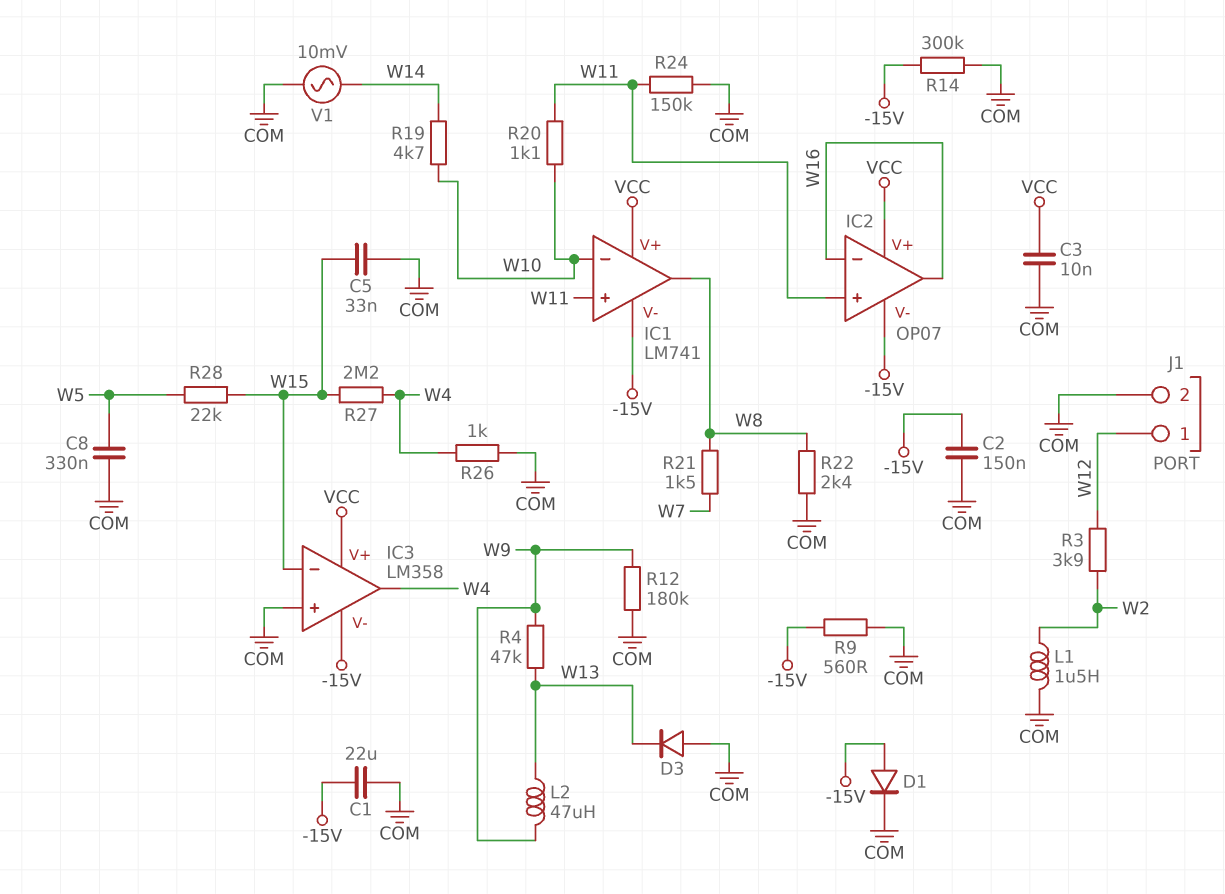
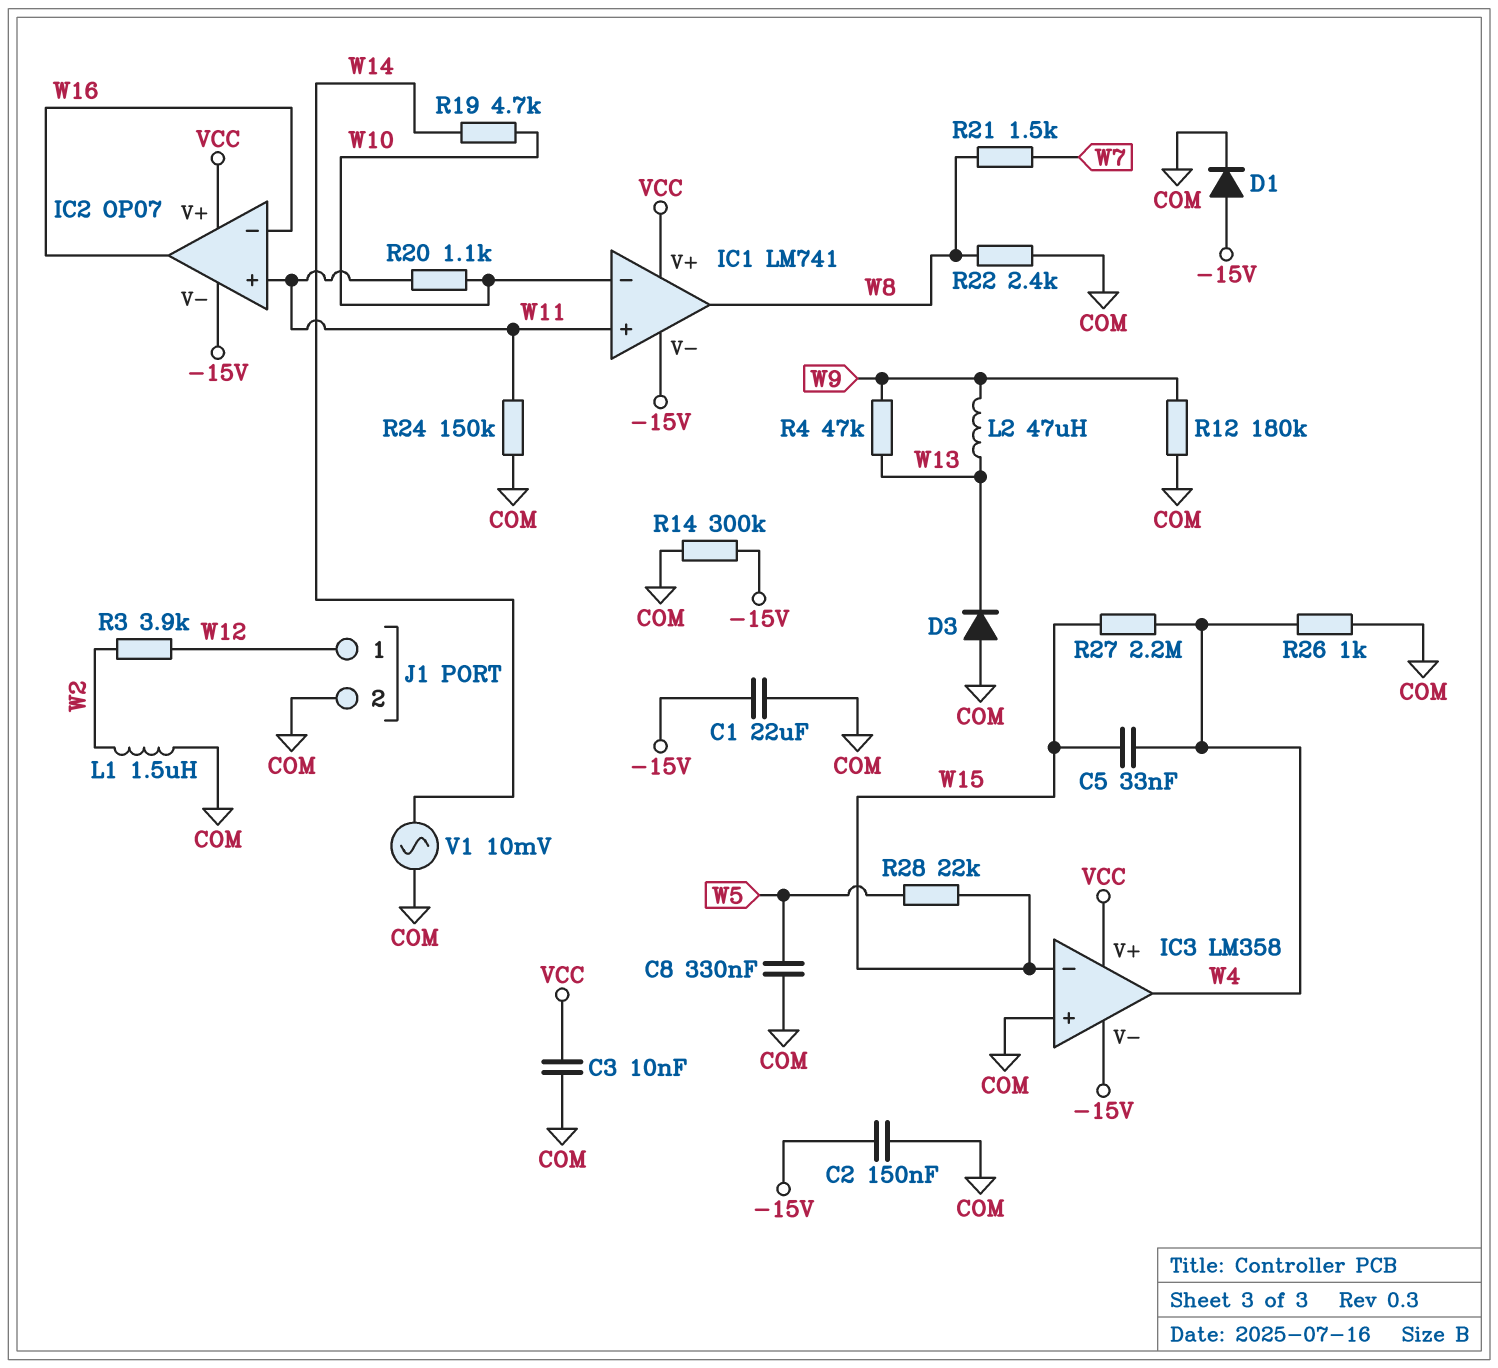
C5: 33nF (COM, W15) -> 33nF (W4, W15)
R9: 560 (-15V, COM) -> none

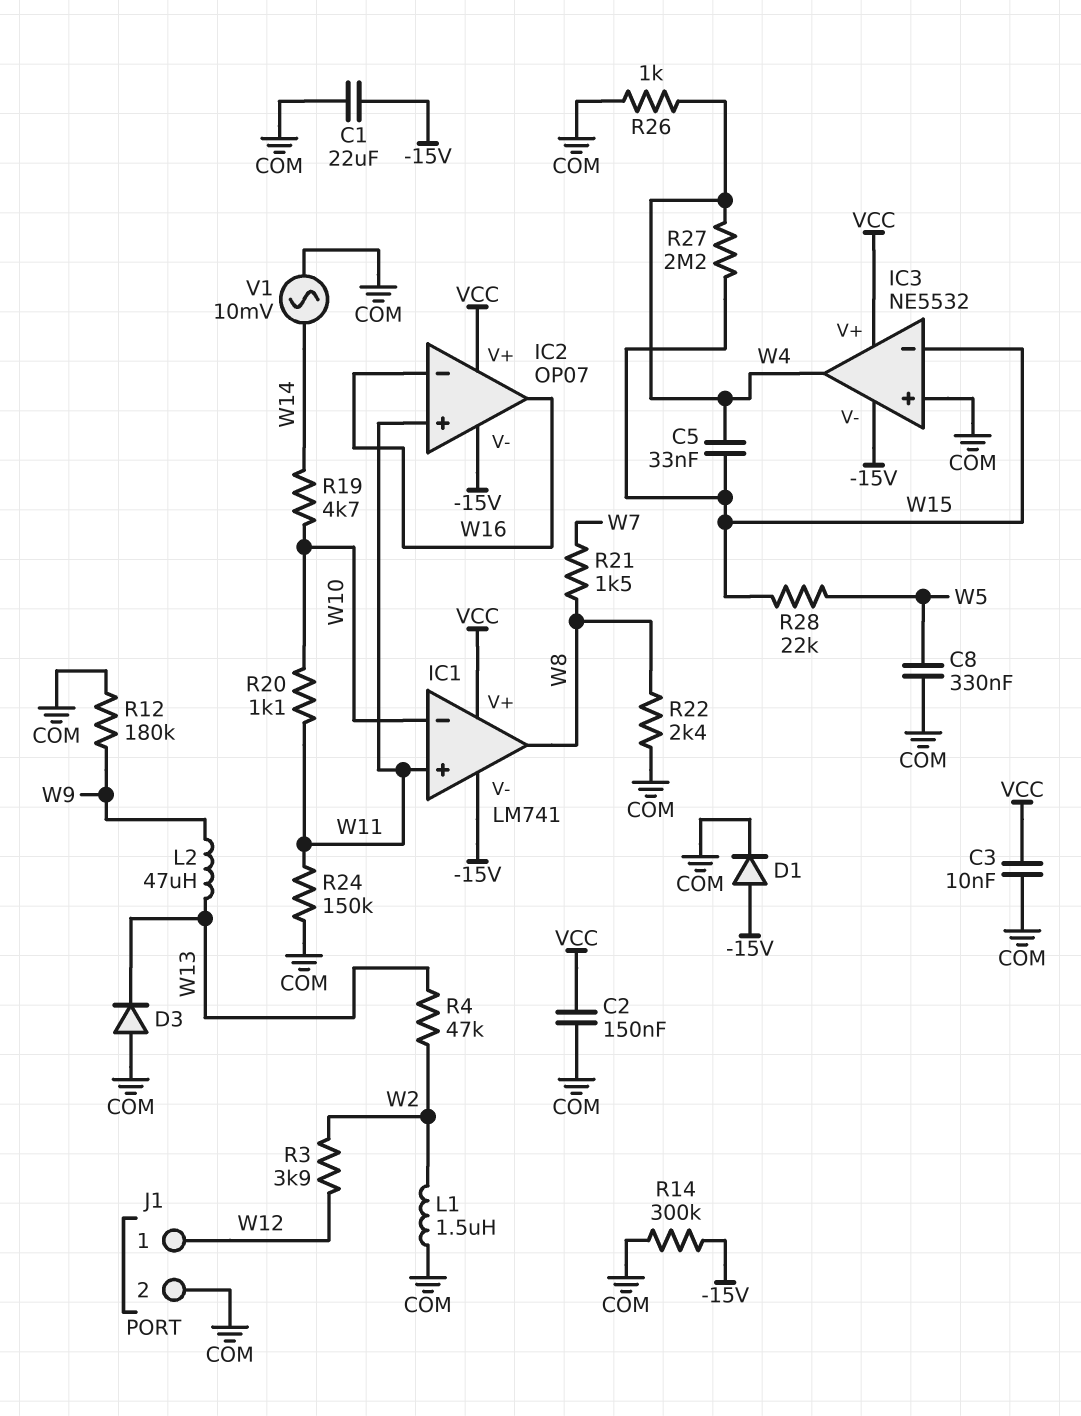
C2: 150nF (-15V, COM) -> 150nF (COM, VCC)
IC3: LM358 -> NE5532
R4: 47k (W9, W13) -> 47k (W2, W13)

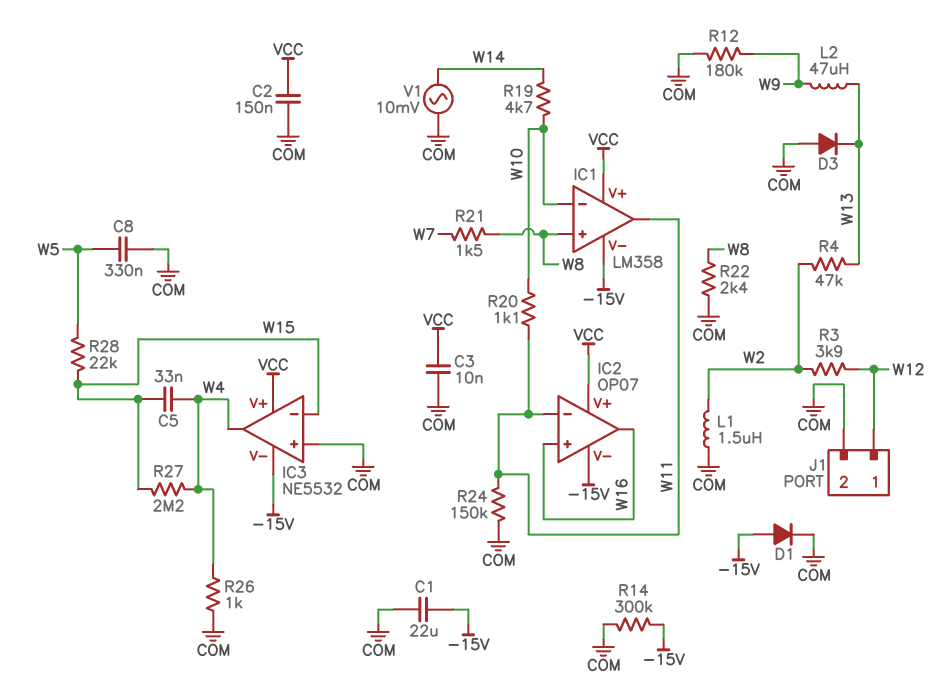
IC1: LM741 -> LM358
IC1 pin in+: W11 -> W8
IC1 pin out: W8 -> W11
IC2 pin in+: W11 -> W16
IC2 pin in-: W16 -> W11

